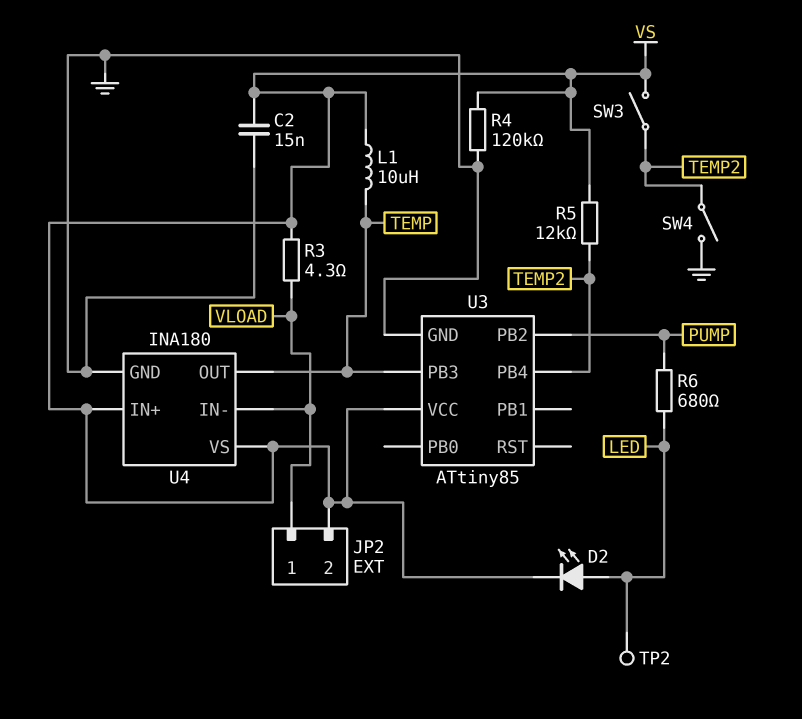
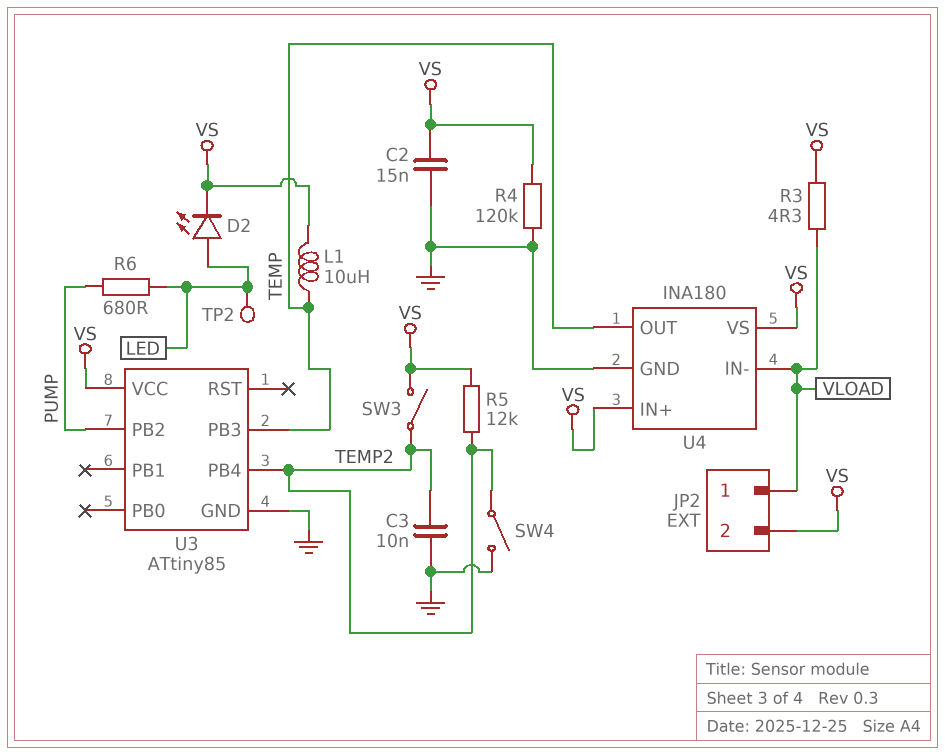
C3: none -> 10nF (GND, TEMP2)

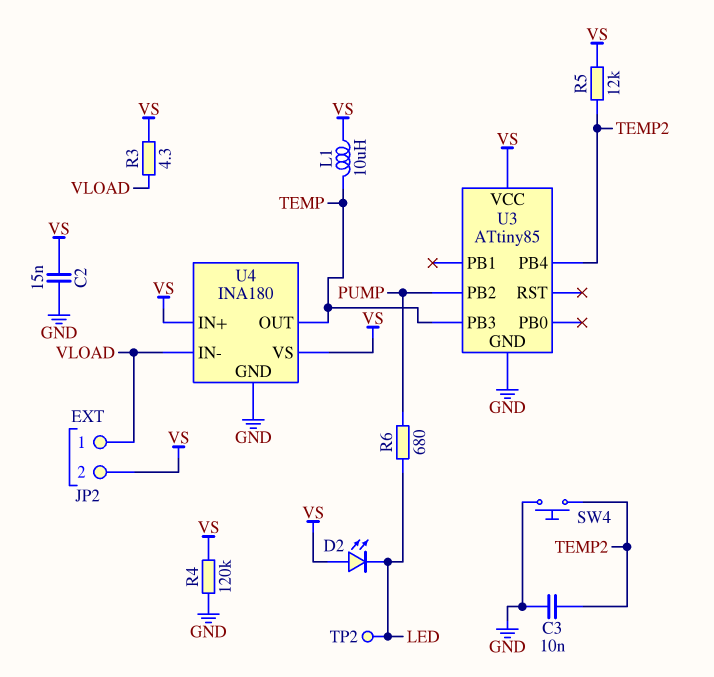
D2: LED (A LED, K VS) -> LED (A VS, K LED)
SW3: switch (TEMP2, VS) -> none
SW4: switch (GND, TEMP2) -> button (GND, TEMP2)

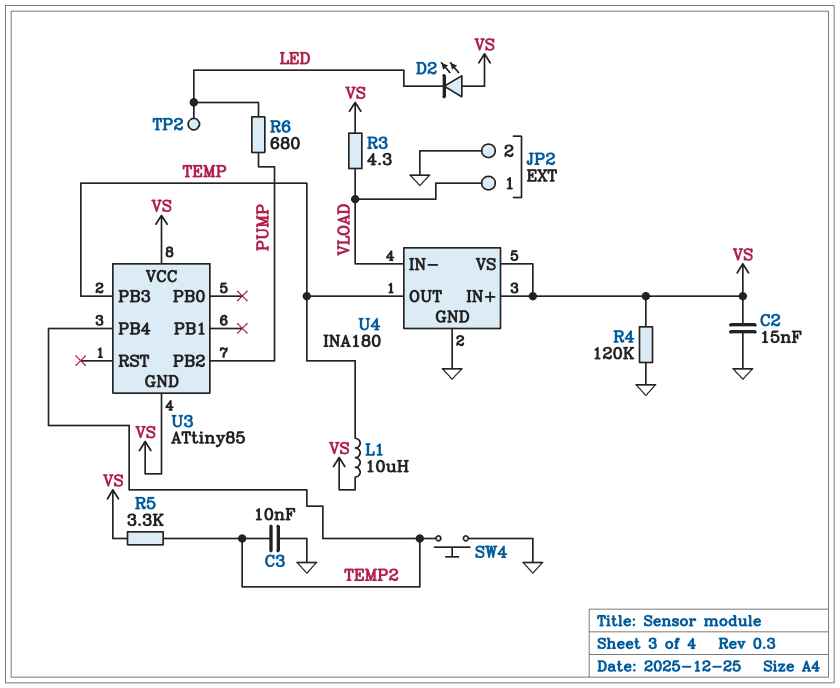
JP2 pin 2: VS -> GND
R5: 12k (TEMP2, VS) -> 3.3k (TEMP2, VS)
U3 pin GND: GND -> VS

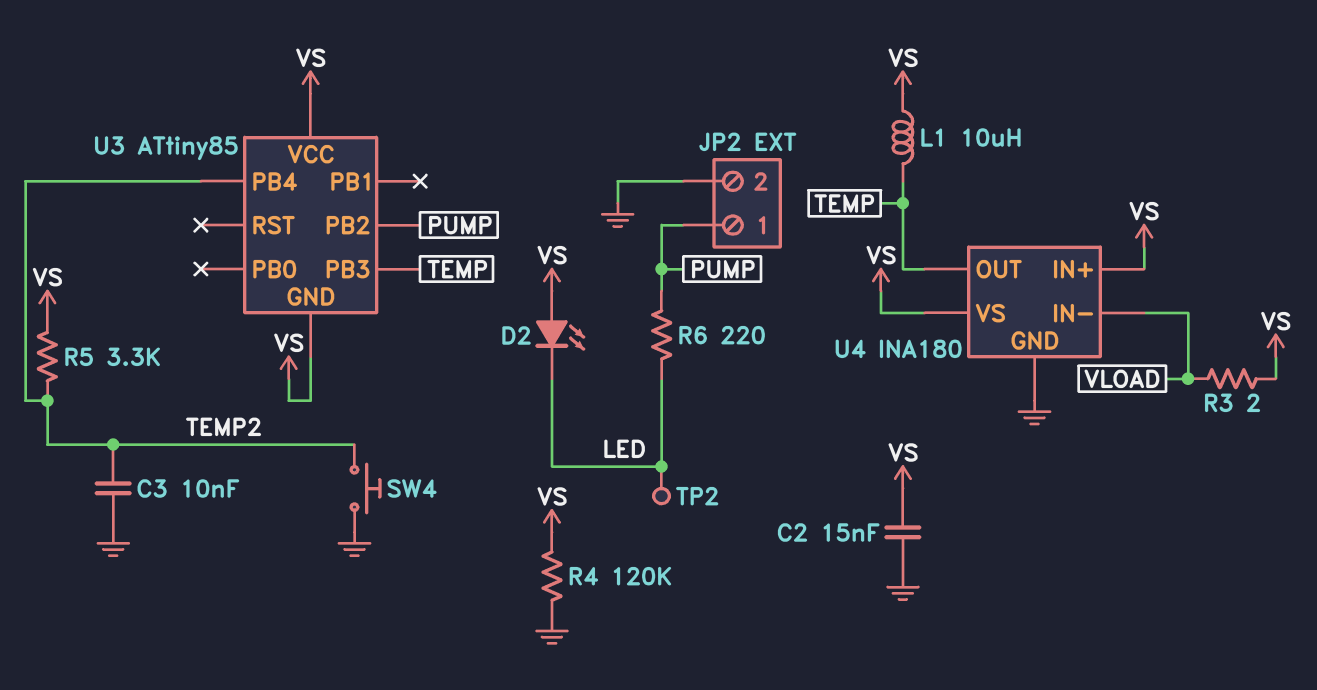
JP2 pin 1: VLOAD -> PUMP
R3: 4.3 (VLOAD, VS) -> 2 (VLOAD, VS)
R6: 680 (LED, PUMP) -> 220 (LED, PUMP)

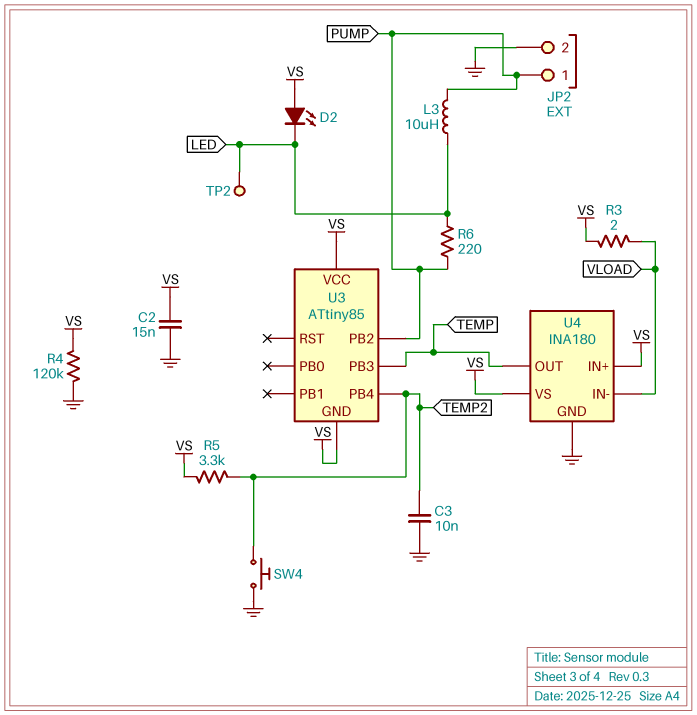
L1: 10uH (TEMP, VS) -> none
L3: none -> 10uH (LED, PUMP)

